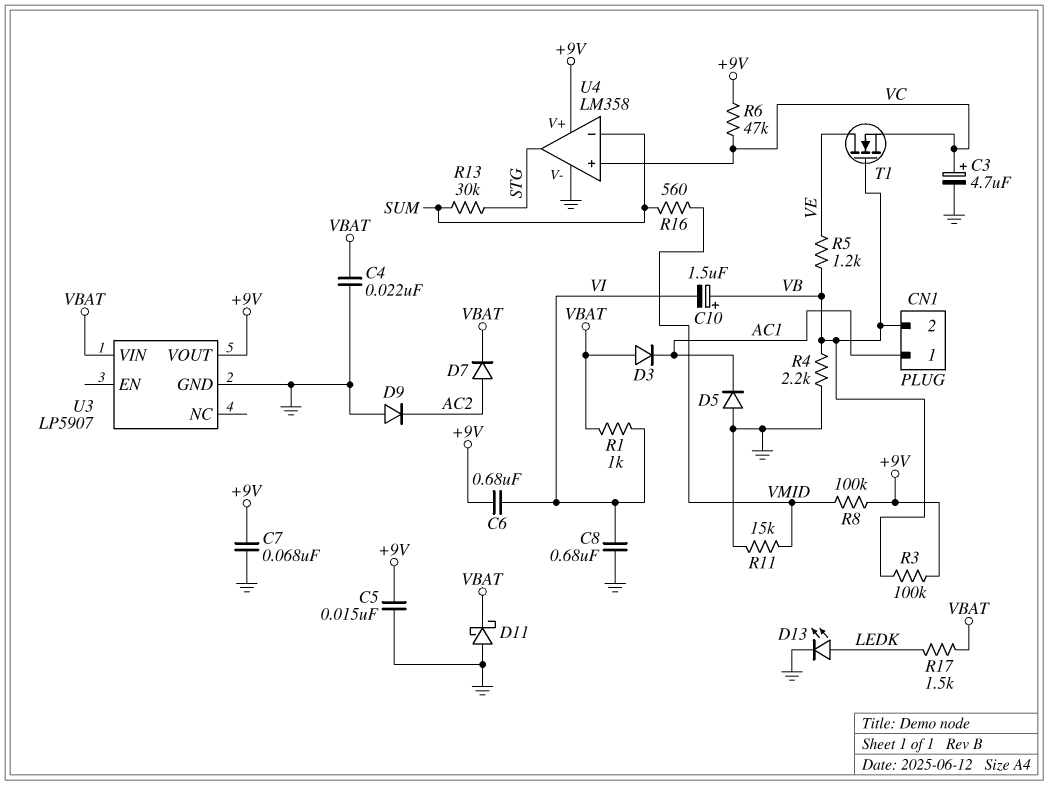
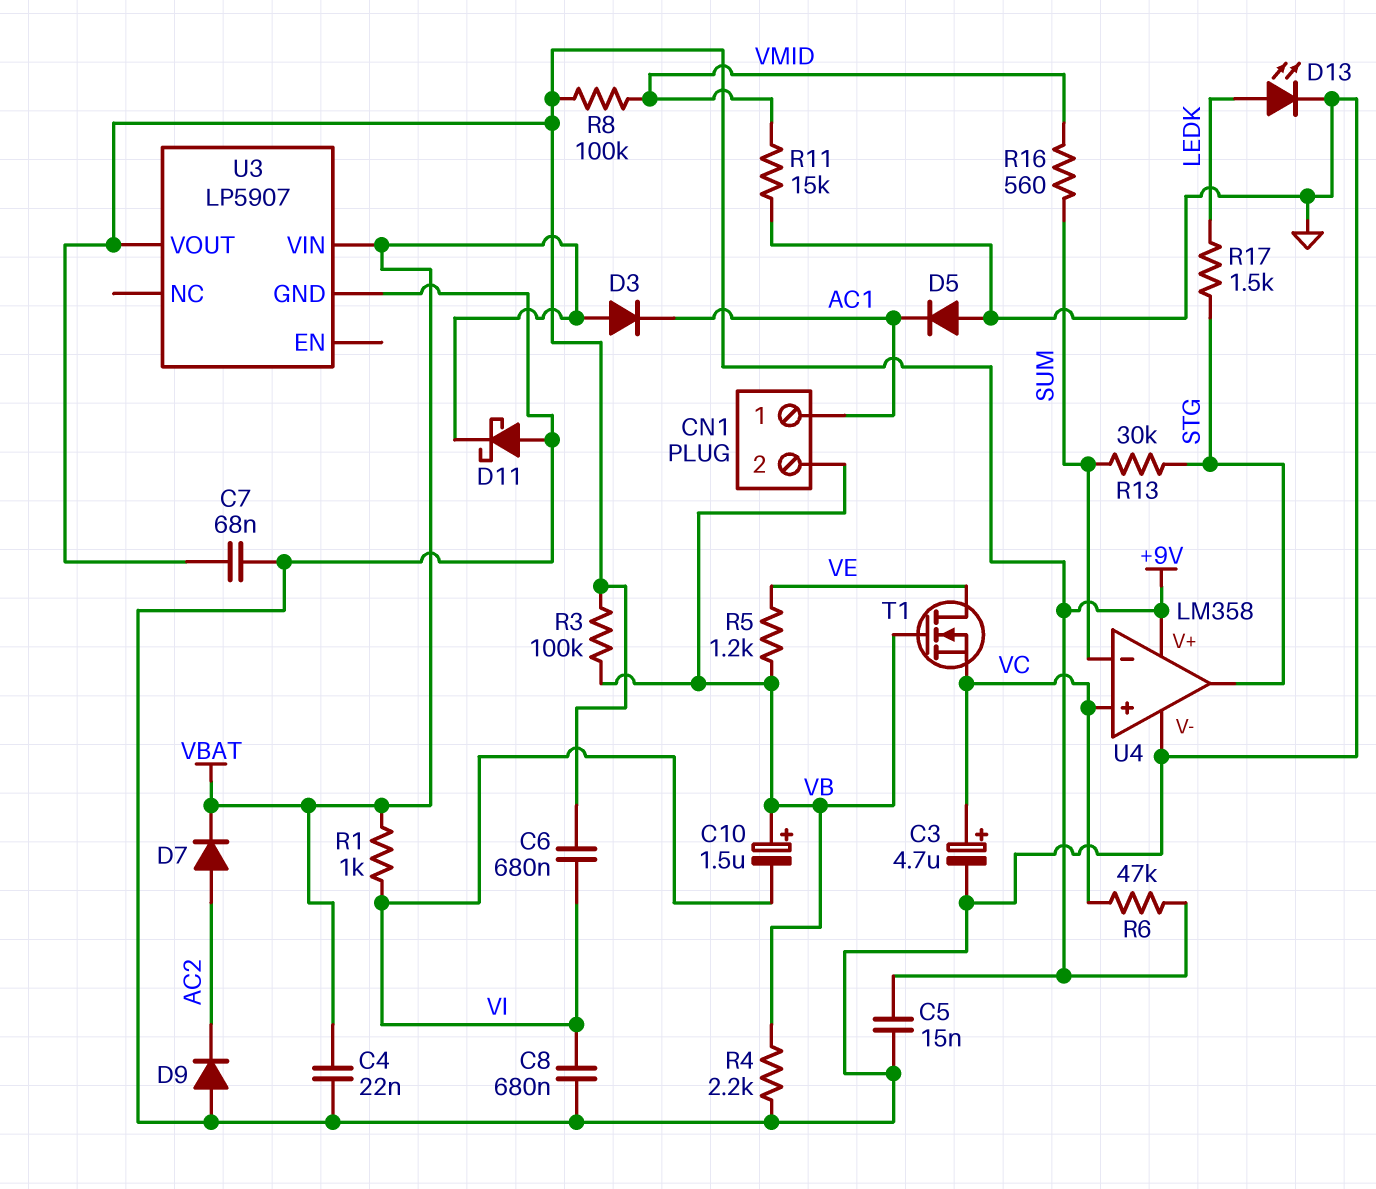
R17: 1.5k (LEDK, VBAT) -> 1.5k (LEDK, STG)

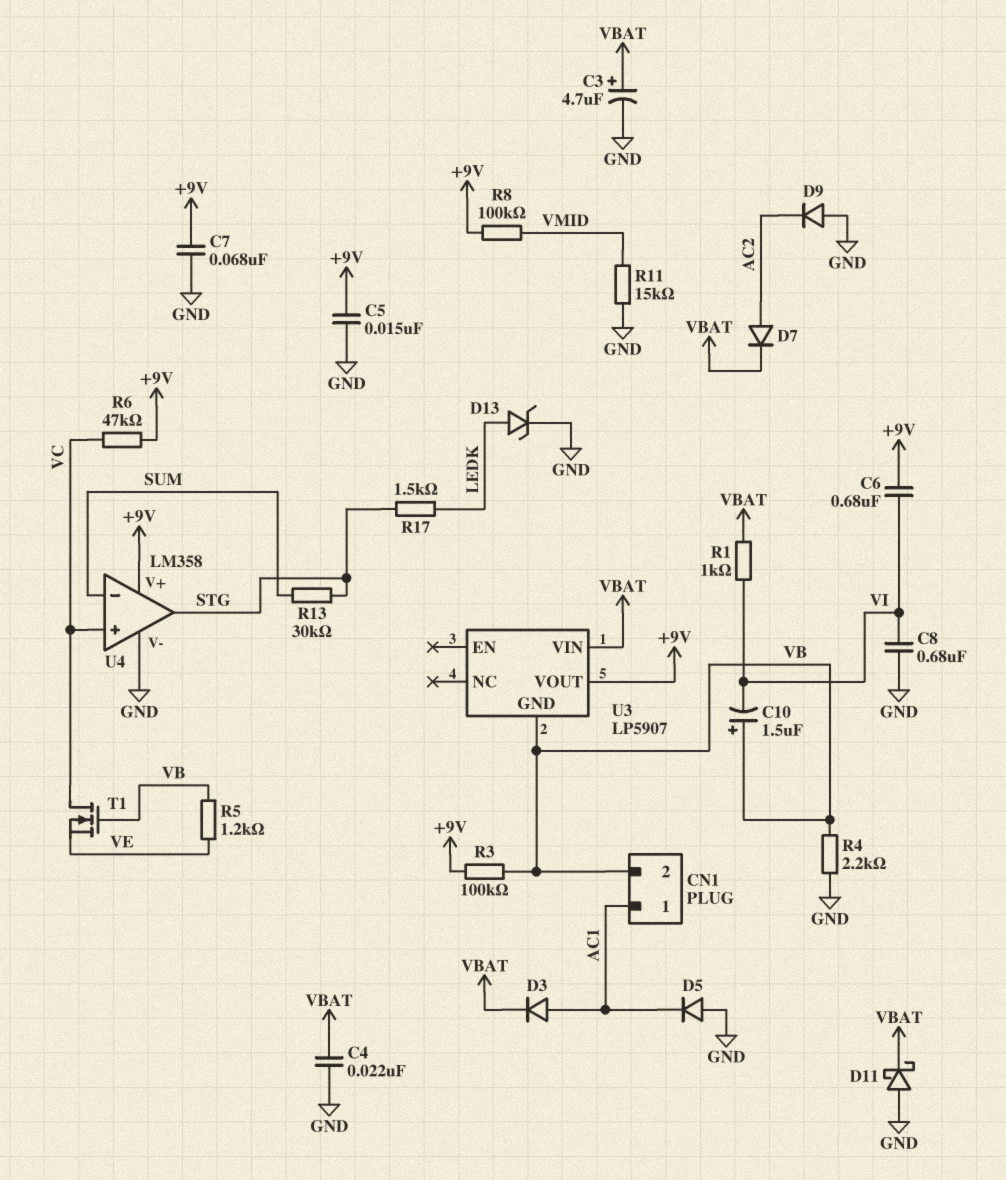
C3: 4.7uF (plus VC, minus GND) -> 4.7uF (plus VBAT, minus GND)
D3: diode (A VBAT, K AC1) -> diode (A AC1, K VBAT)
D13: LED (A LEDK, K GND) -> zener (A LEDK, K GND)
R16: 560 (SUM, VMID) -> none
T1: NMOS (G VB, D VE, S VC) -> NMOS (G VB, D VC, S VE)
U3 pin GND: GND -> VB

